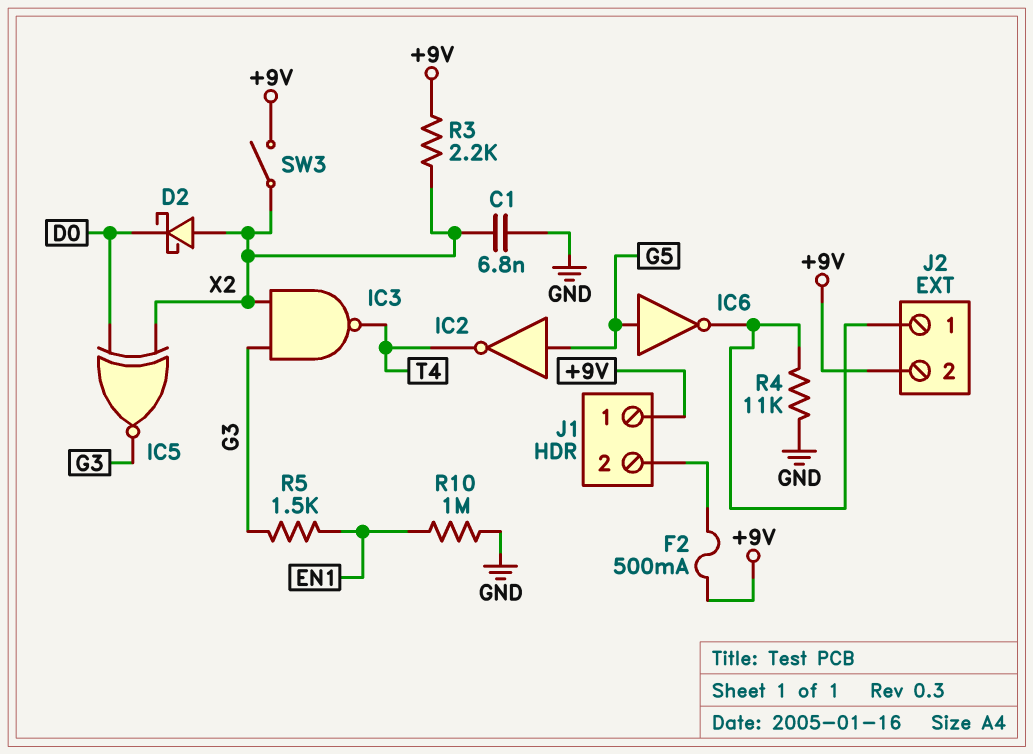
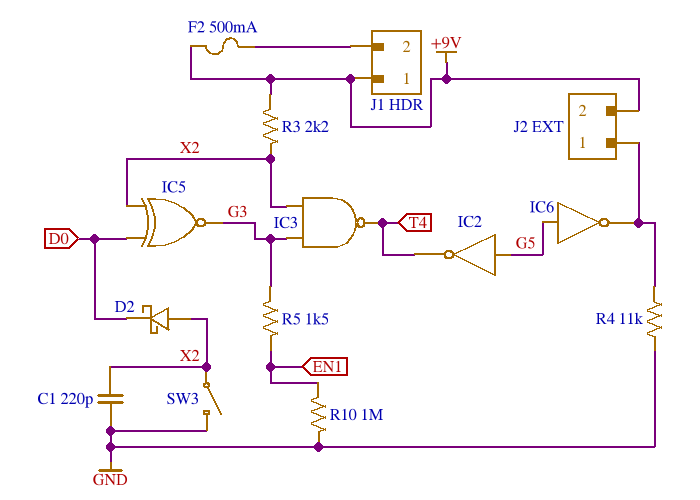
C1: 6.8nF (GND, X2) -> 220pF (GND, X2)
SW3: switch (+9V, X2) -> switch (GND, X2)

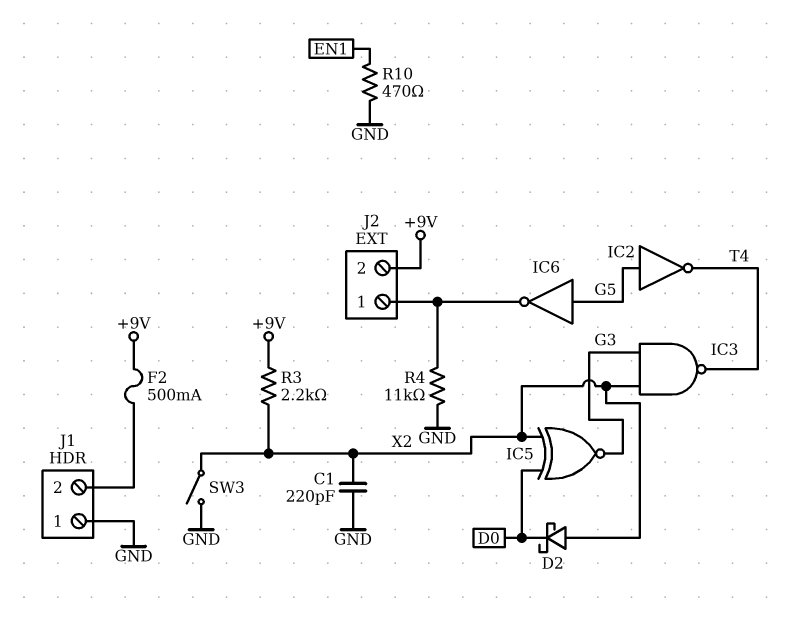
J1 pin 1: +9V -> GND
R5: 1.5k (EN1, G3) -> none
R10: 1M (EN1, GND) -> 470 (EN1, GND)

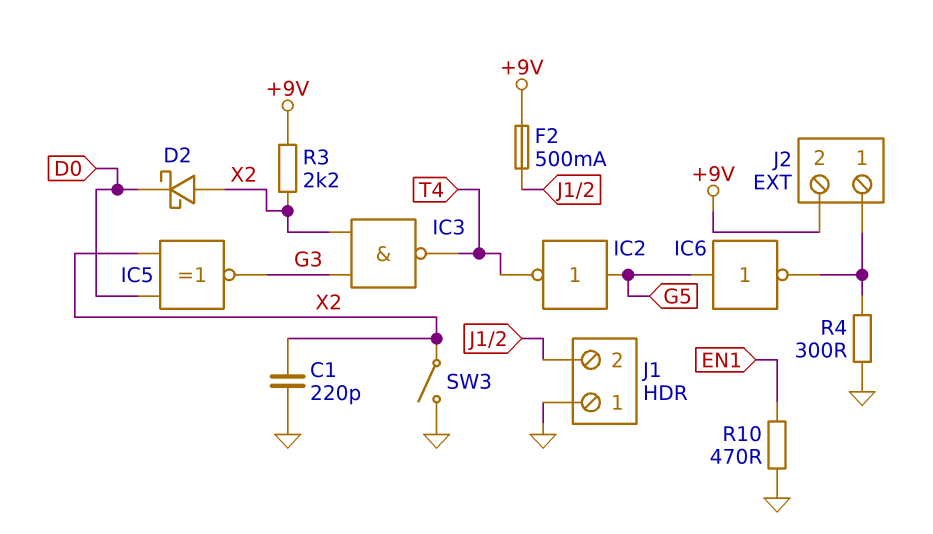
R4: 11k (GND, J2/1) -> 300 (GND, J2/1)

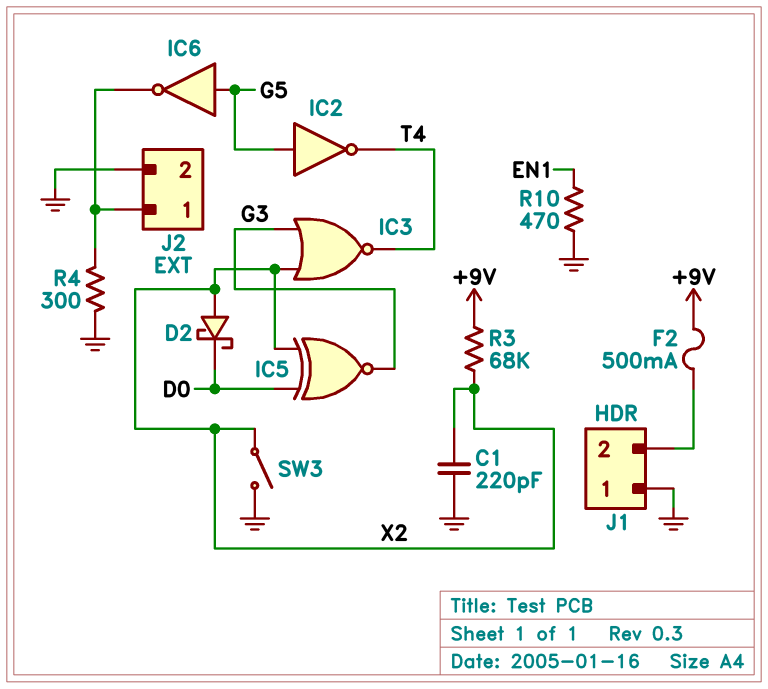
IC3: NAND (in G3, in X2, out T4) -> NOR (in G3, in X2, out T4)
J2 pin 2: +9V -> GND
R3: 2.2k (+9V, X2) -> 68k (+9V, X2)

